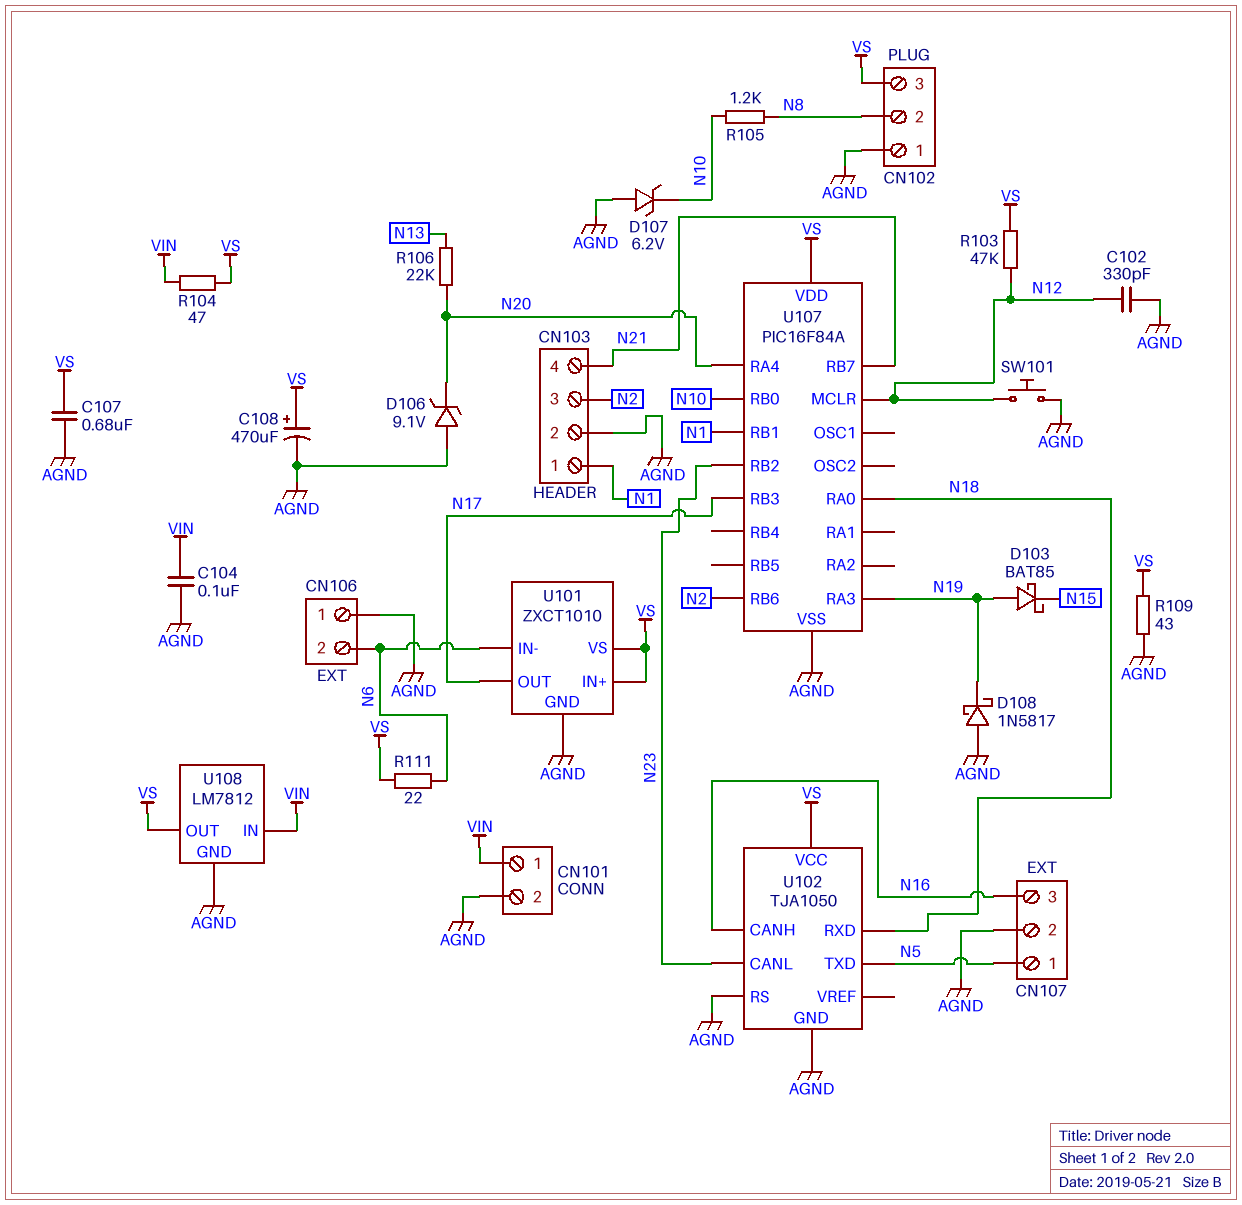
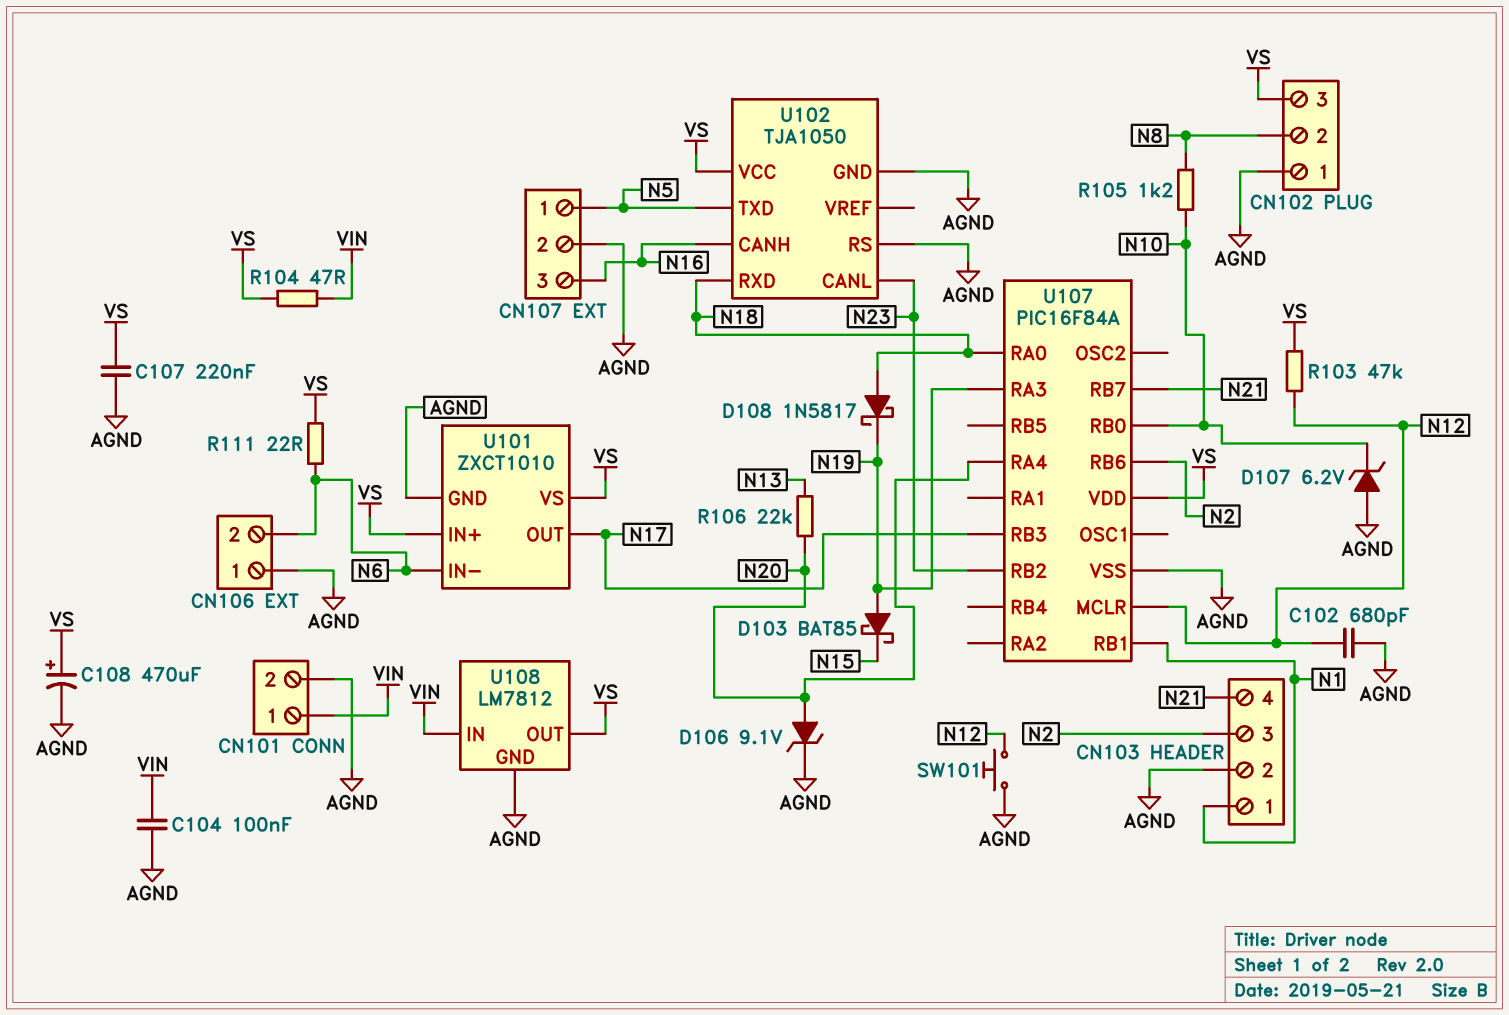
C102: 330pF (AGND, N12) -> 680pF (AGND, N12)
C107: 680nF (AGND, VS) -> 220nF (AGND, VS)
D106: zener 9.1V (A AGND, K N20) -> zener 9.1V (A N20, K AGND)
D108: schottky 1N5817 (A AGND, K N19) -> schottky 1N5817 (A N18, K N19)
R109: 43 (AGND, VS) -> none

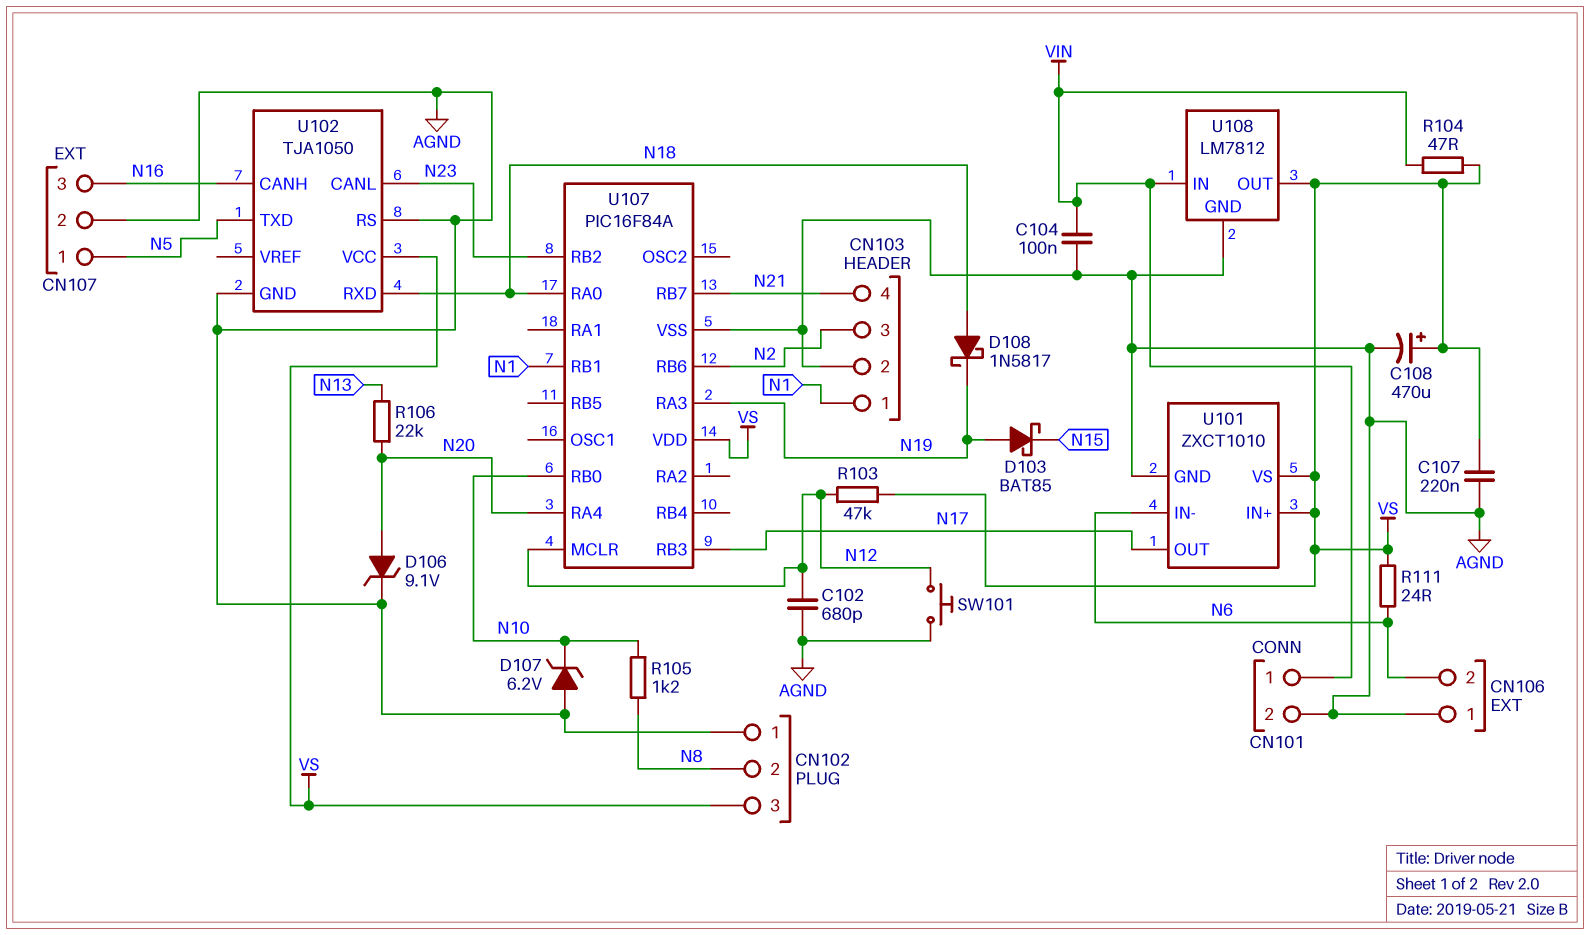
R111: 22 (N6, VS) -> 24 (N6, VS)

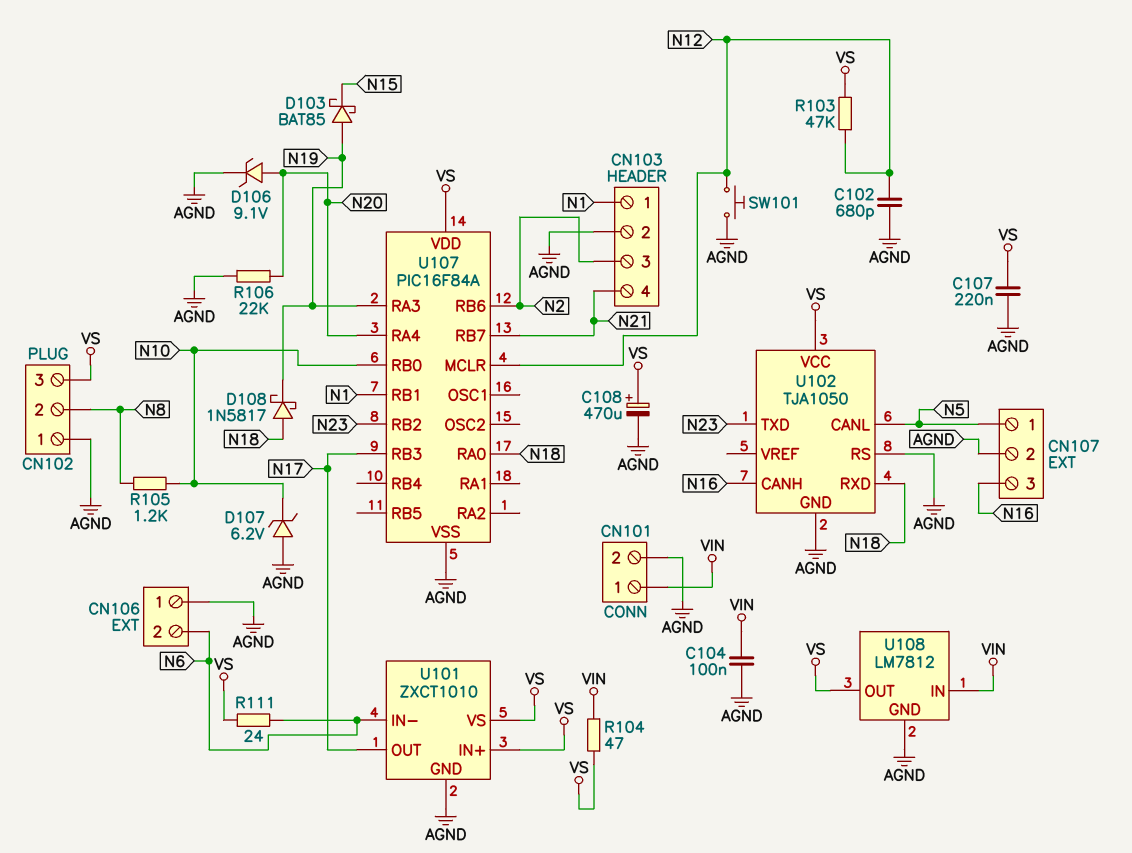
R106: 22k (N13, N20) -> 22k (AGND, N20)
U102 pin CANL: N23 -> N5
U102 pin TXD: N5 -> N23

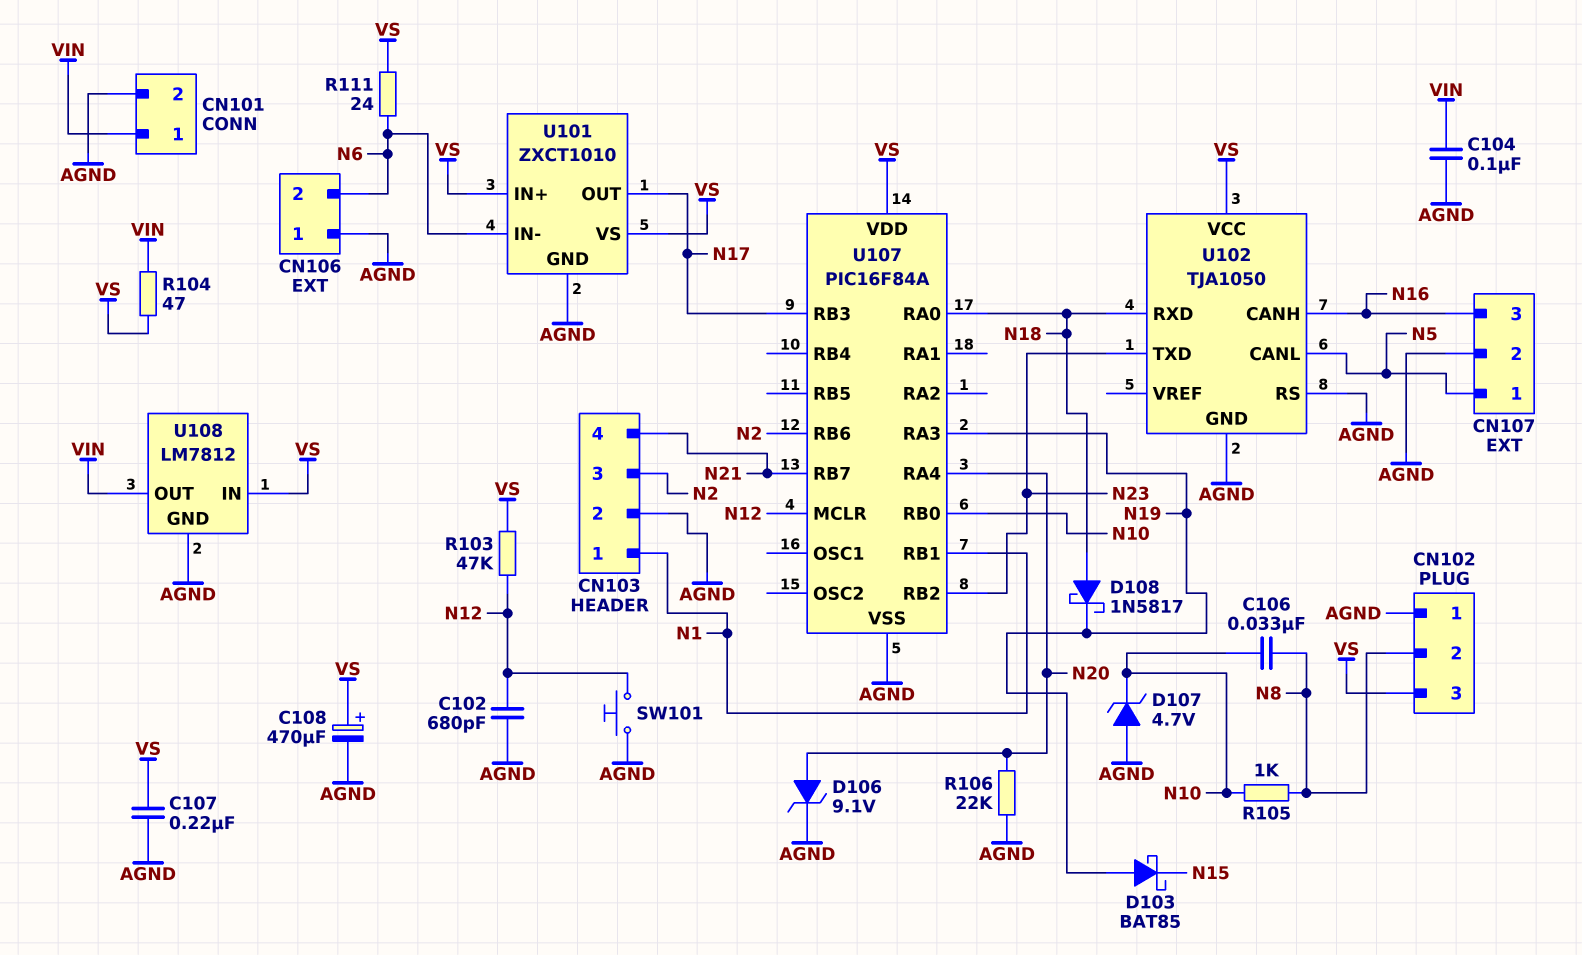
C106: none -> 33nF (N8, N10)
D107: zener 6.2V (A AGND, K N10) -> zener 4.7V (A AGND, K N10)
R105: 1.2k (N8, N10) -> 1k (N8, N10)
U108 pin IN: VIN -> VS
U108 pin OUT: VS -> VIN

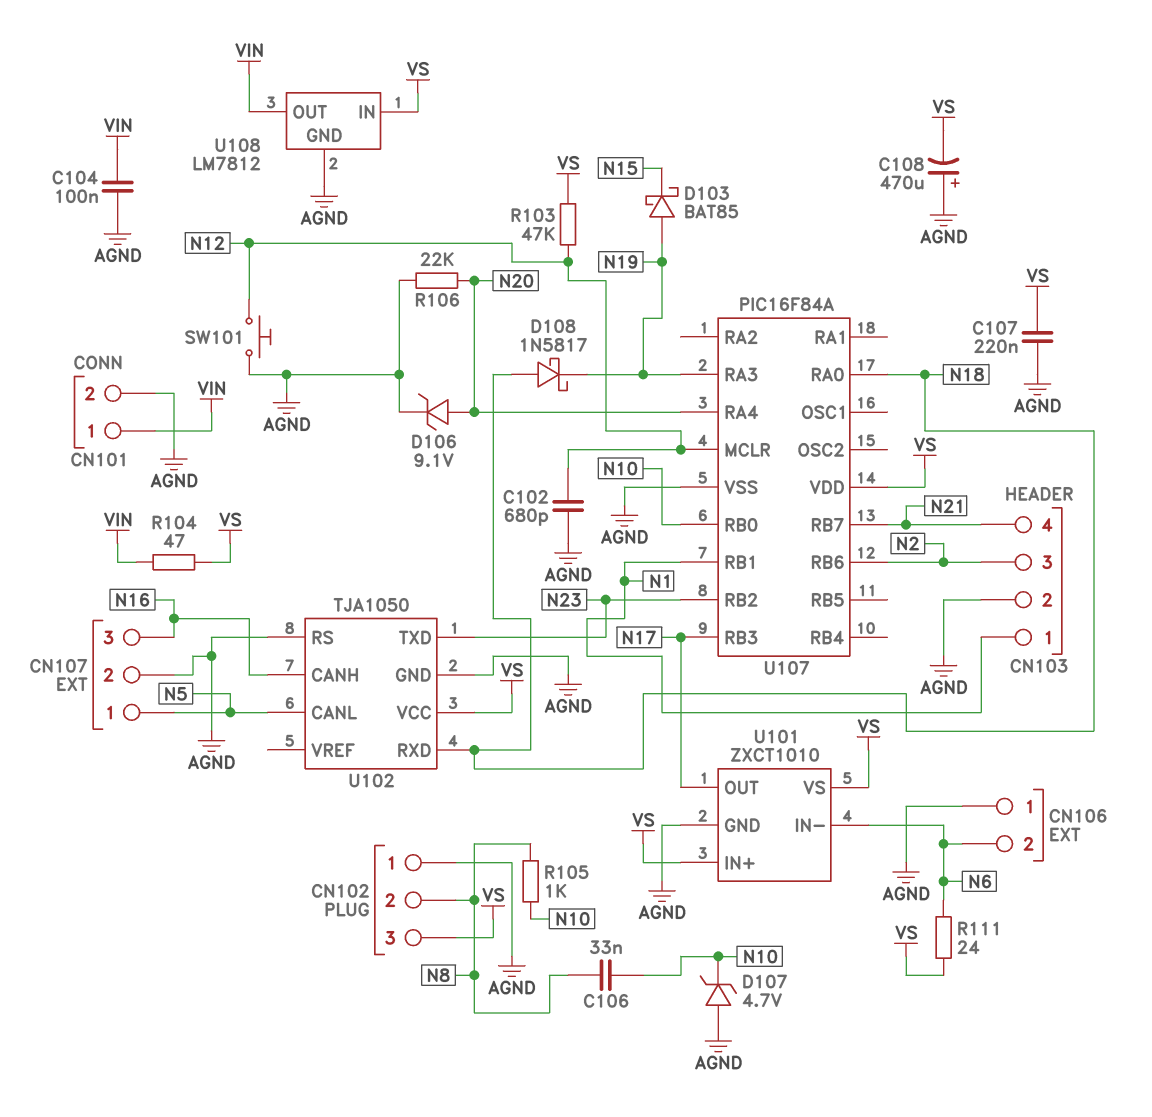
C108: 470uF (plus VS, minus AGND) -> 470uF (plus AGND, minus VS)

